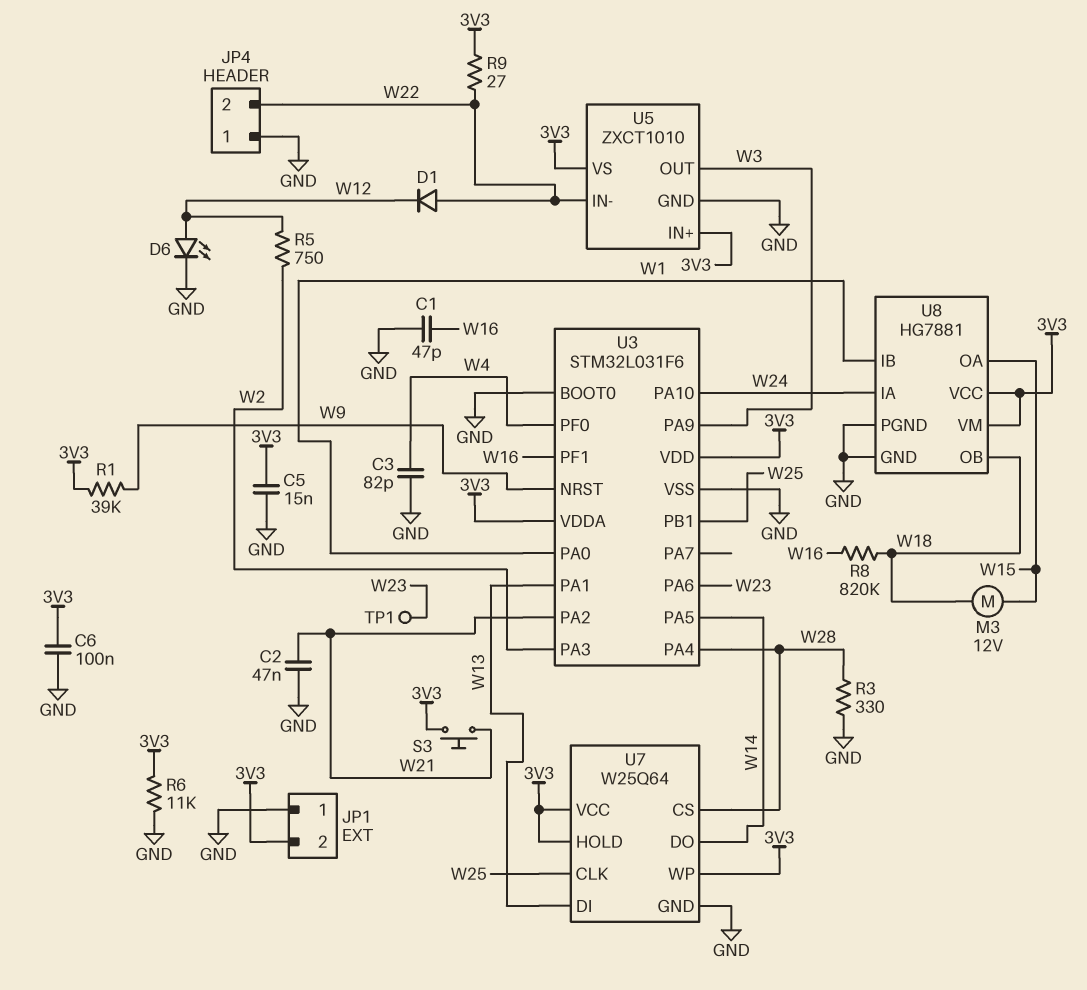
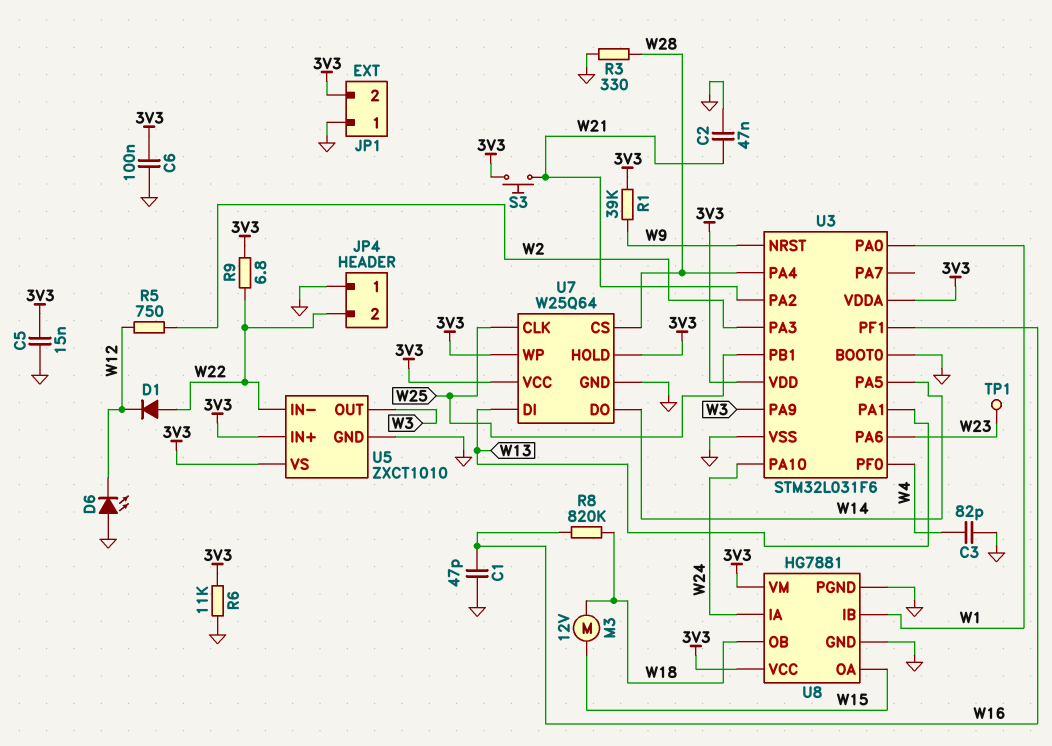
D6: LED (A W12, K GND) -> LED (A GND, K W12)
R9: 27 (3V3, W22) -> 6.8 (3V3, W22)

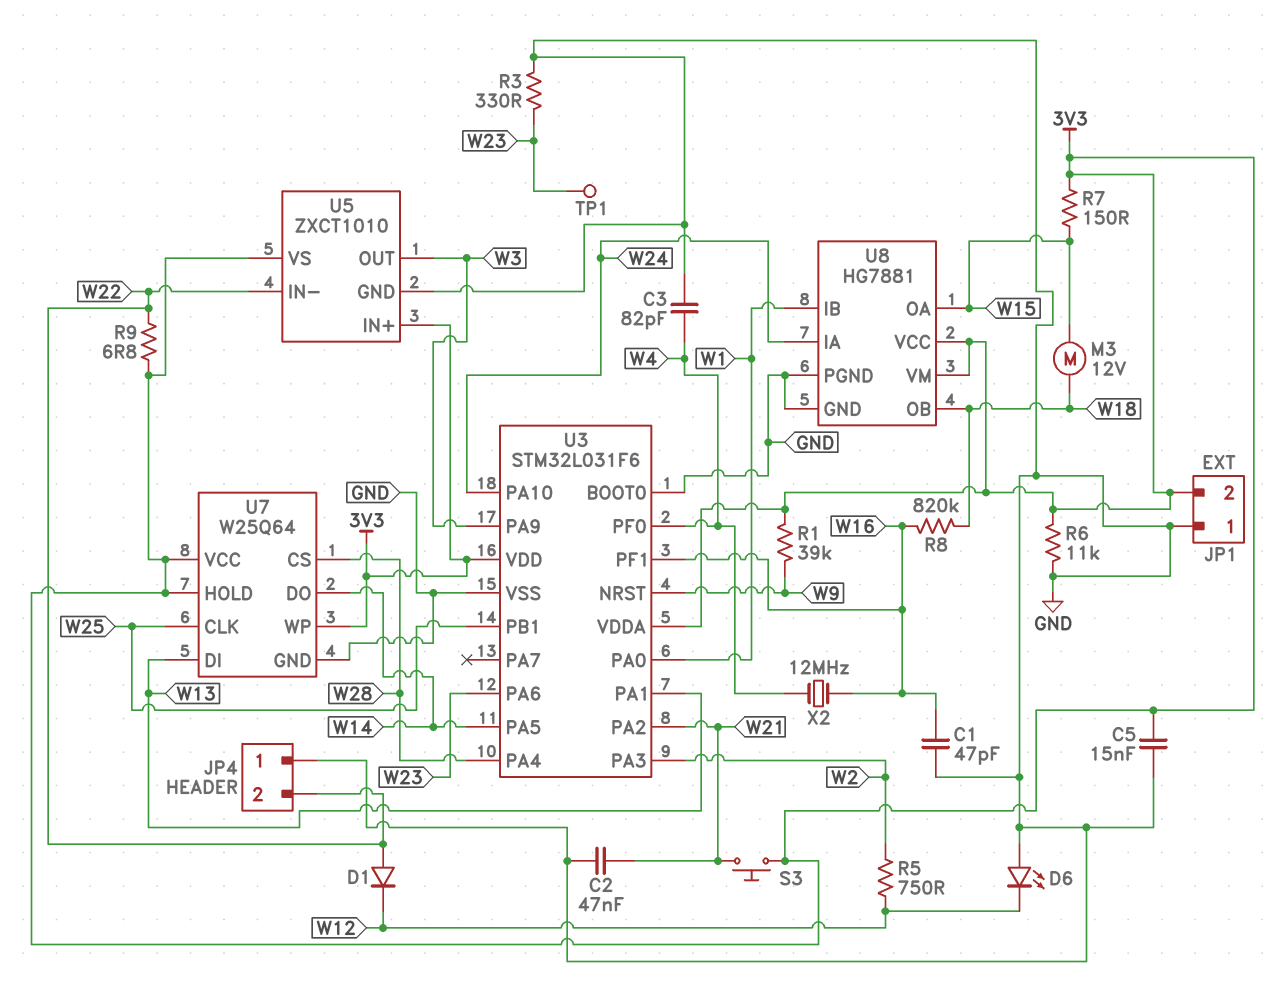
C6: 100nF (3V3, GND) -> none
R3: 330 (GND, W28) -> 330 (GND, W23)
R7: none -> 150 (3V3, W15)
X2: none -> 12MHz (W4, W16)

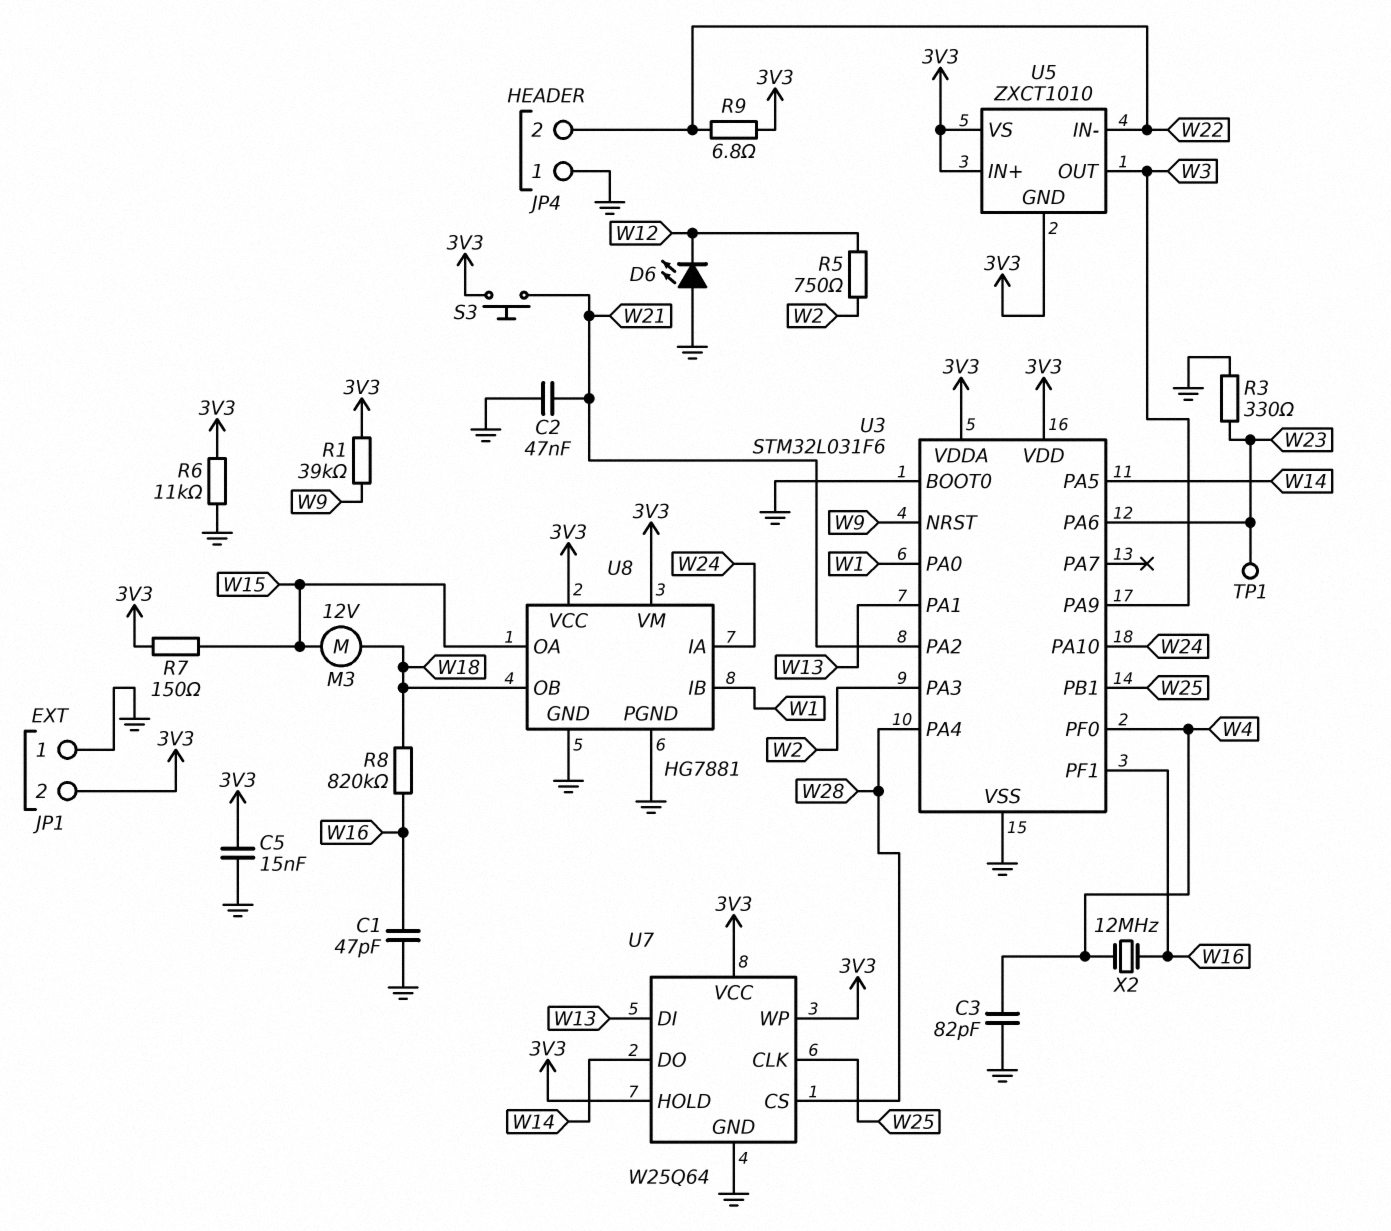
D1: diode (A W22, K W12) -> none
U5 pin GND: GND -> 3V3

